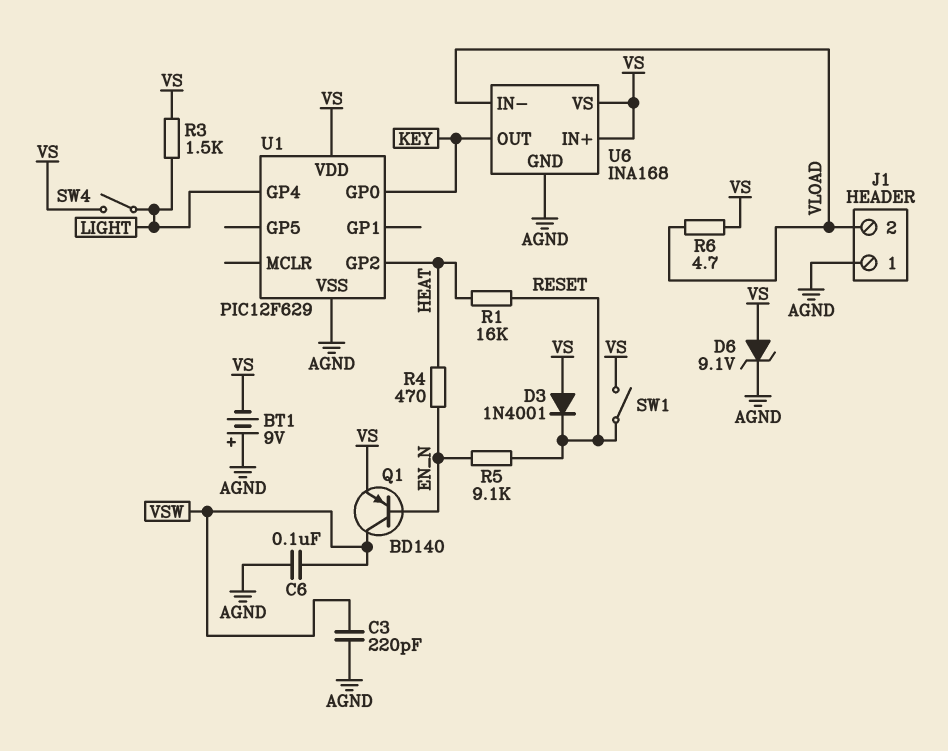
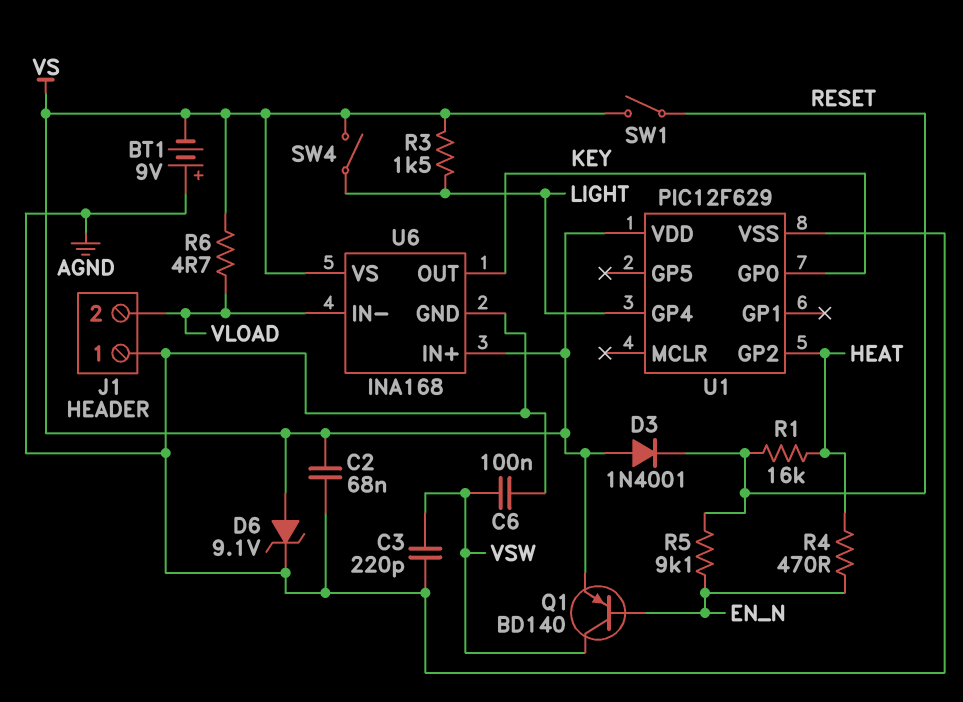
C2: none -> 68nF (AGND, VS)

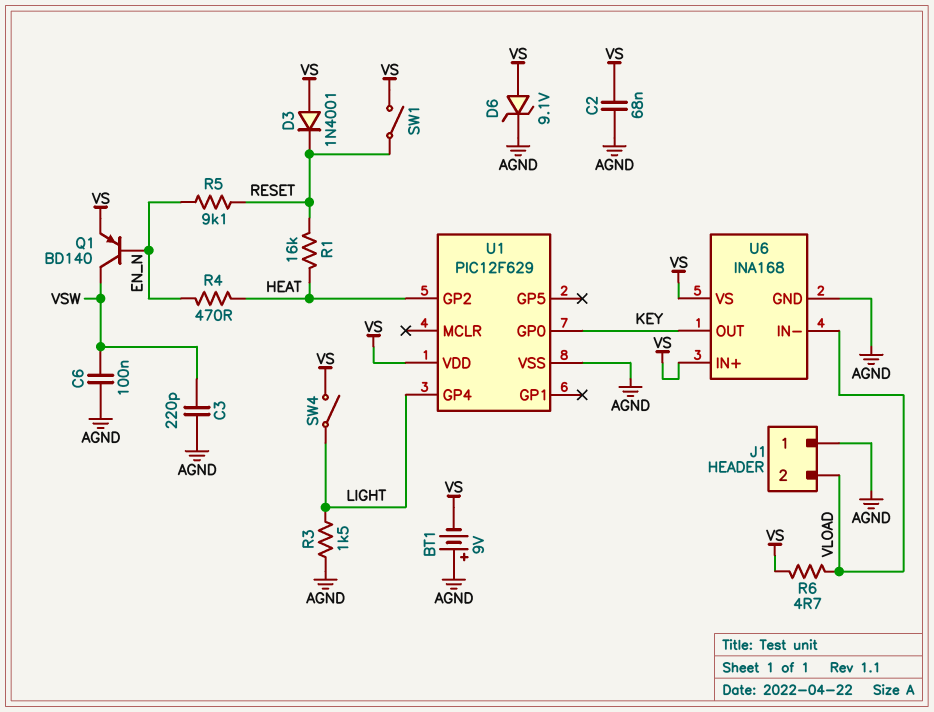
R3: 1.5k (LIGHT, VS) -> 1.5k (AGND, LIGHT)

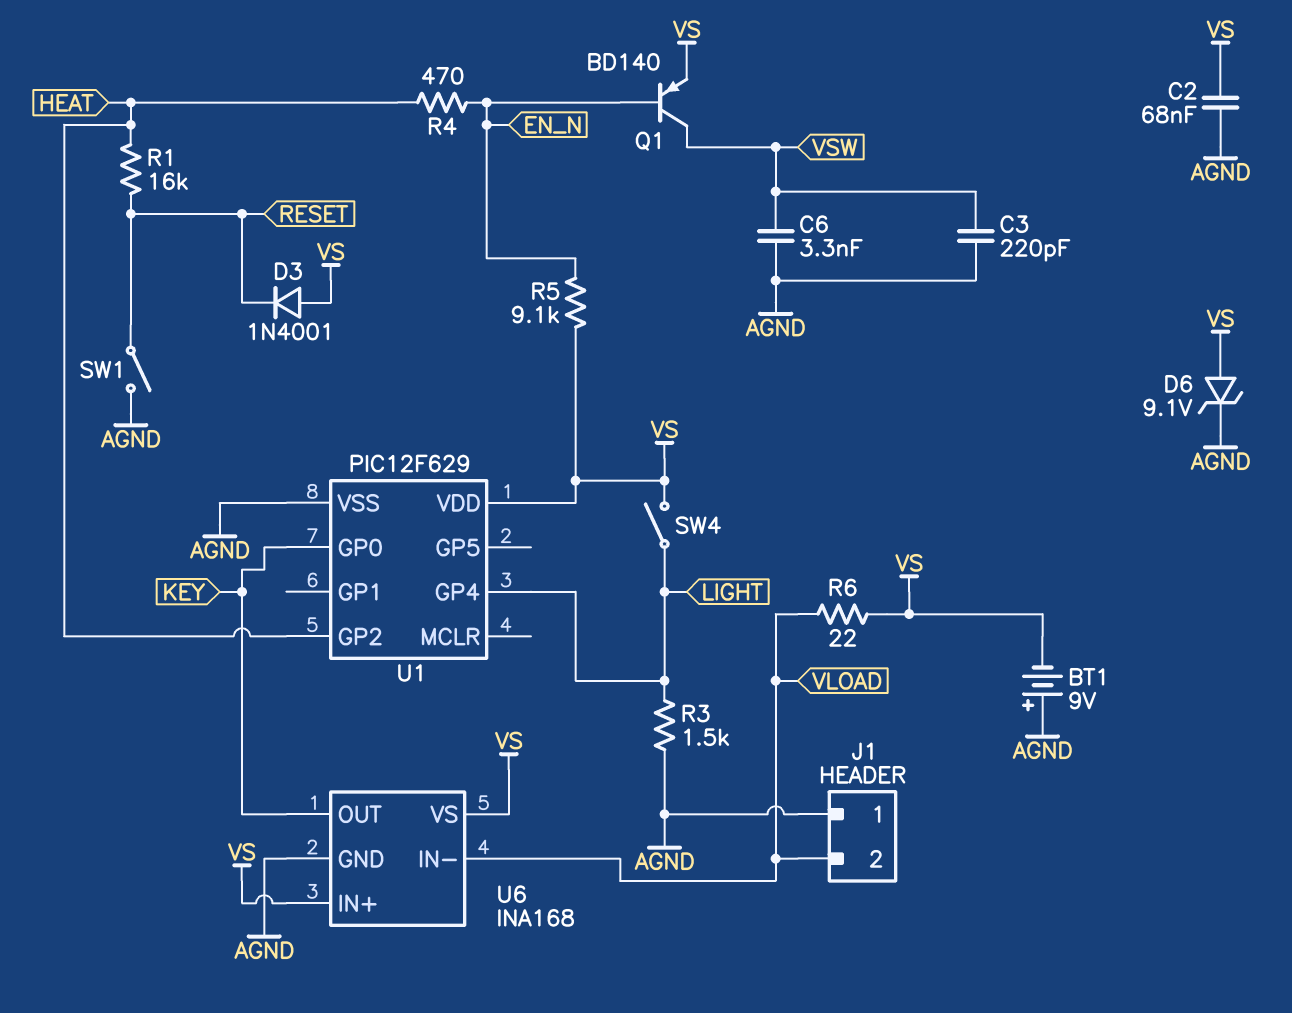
C6: 100nF (AGND, VSW) -> 3.3nF (AGND, VSW)
R5: 9.1k (EN_N, RESET) -> 9.1k (EN_N, VS)
R6: 4.7 (VLOAD, VS) -> 22 (VLOAD, VS)
SW1: switch (RESET, VS) -> switch (AGND, RESET)

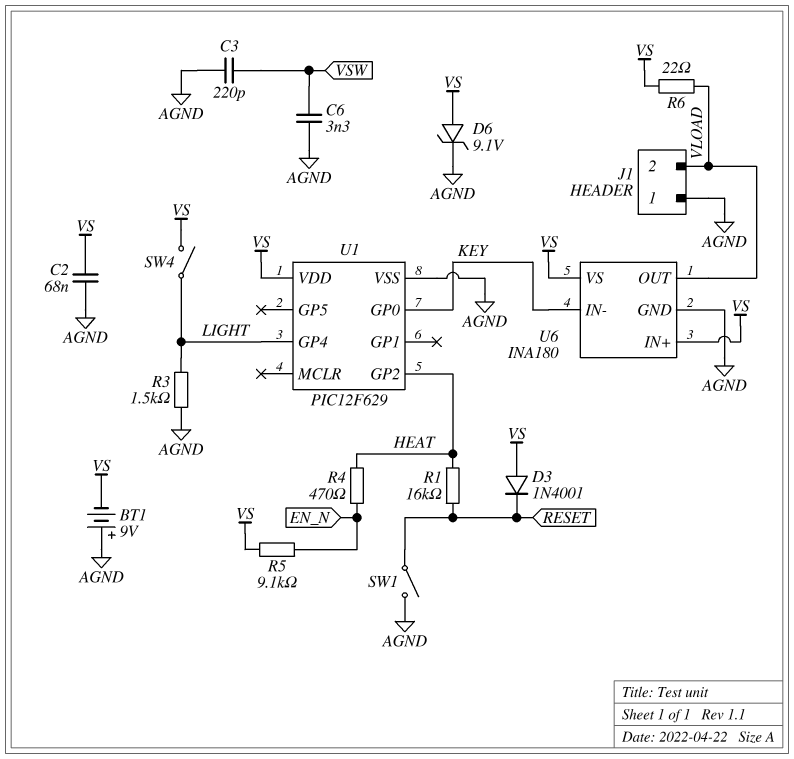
Q1: PNP BD140 (B EN_N, C VSW, E VS) -> none
U6: INA168 -> INA180
U6 pin IN-: VLOAD -> KEY
U6 pin OUT: KEY -> VLOAD

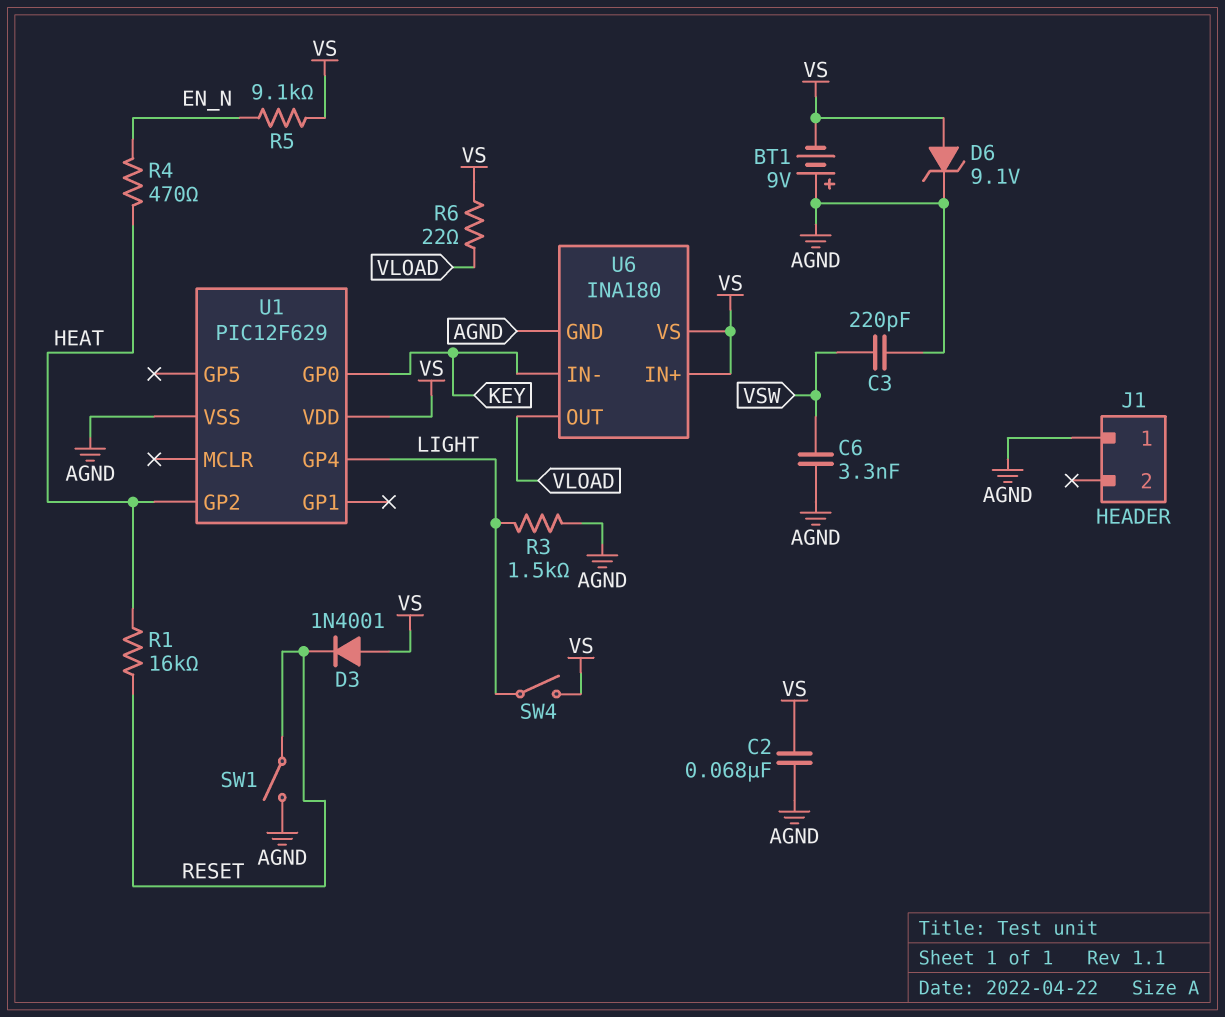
J1 pin 2: VLOAD -> none

